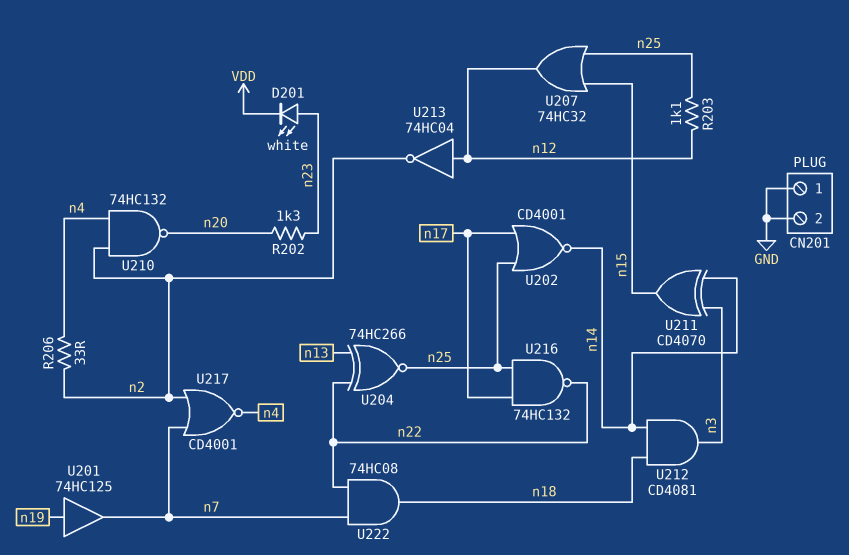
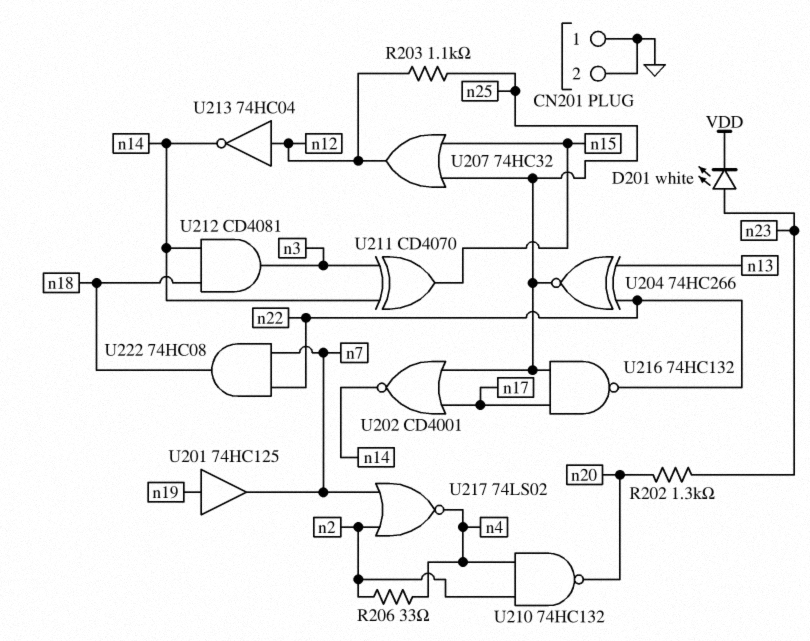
U213: NOT 74HC04 (in n12, out n2) -> NOT 74HC04 (in n12, out n14)
U217: NOR CD4001 (in n2, in n7, out n4) -> NOR 74LS02 (in n2, in n7, out n4)

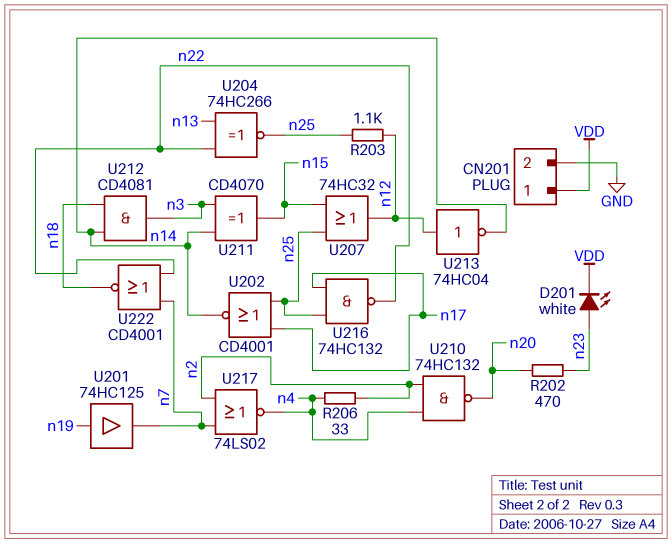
CN201 pin 1: GND -> VDD
R202: 1.3k (n20, n23) -> 470 (n20, n23)
U222: AND 74HC08 (in n7, in n22, out n18) -> NOR CD4001 (in n7, in n22, out n18)

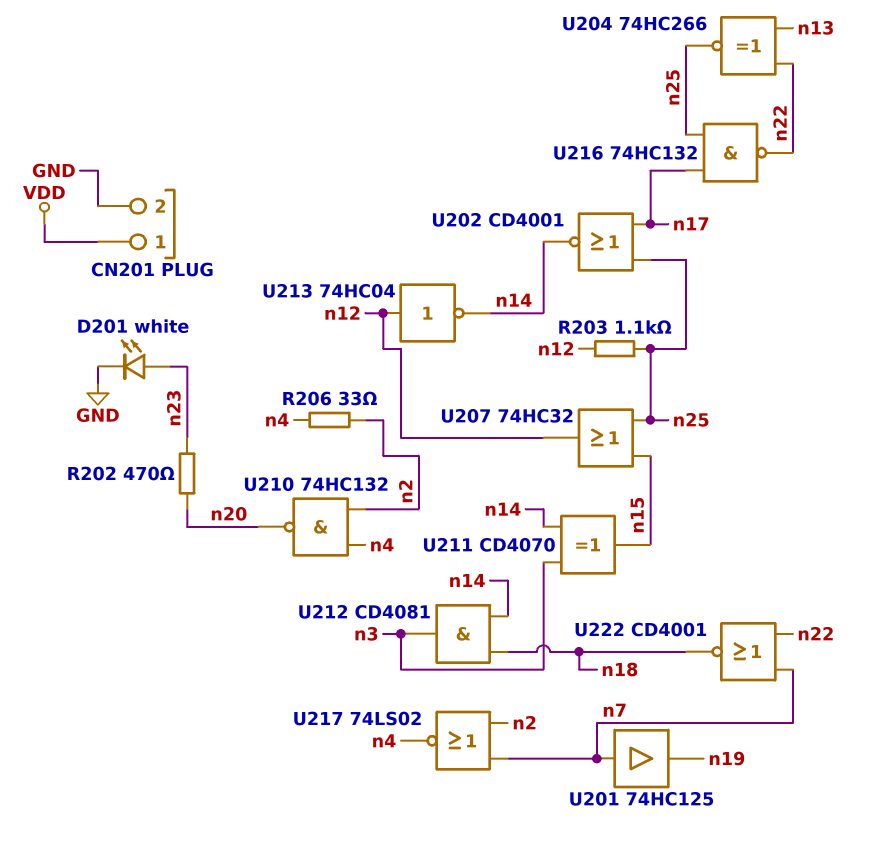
D201: LED white (A n23, K VDD) -> LED white (A n23, K GND)
U201: buffer 74HC125 (in n19, out n7) -> buffer 74HC125 (in n7, out n19)

